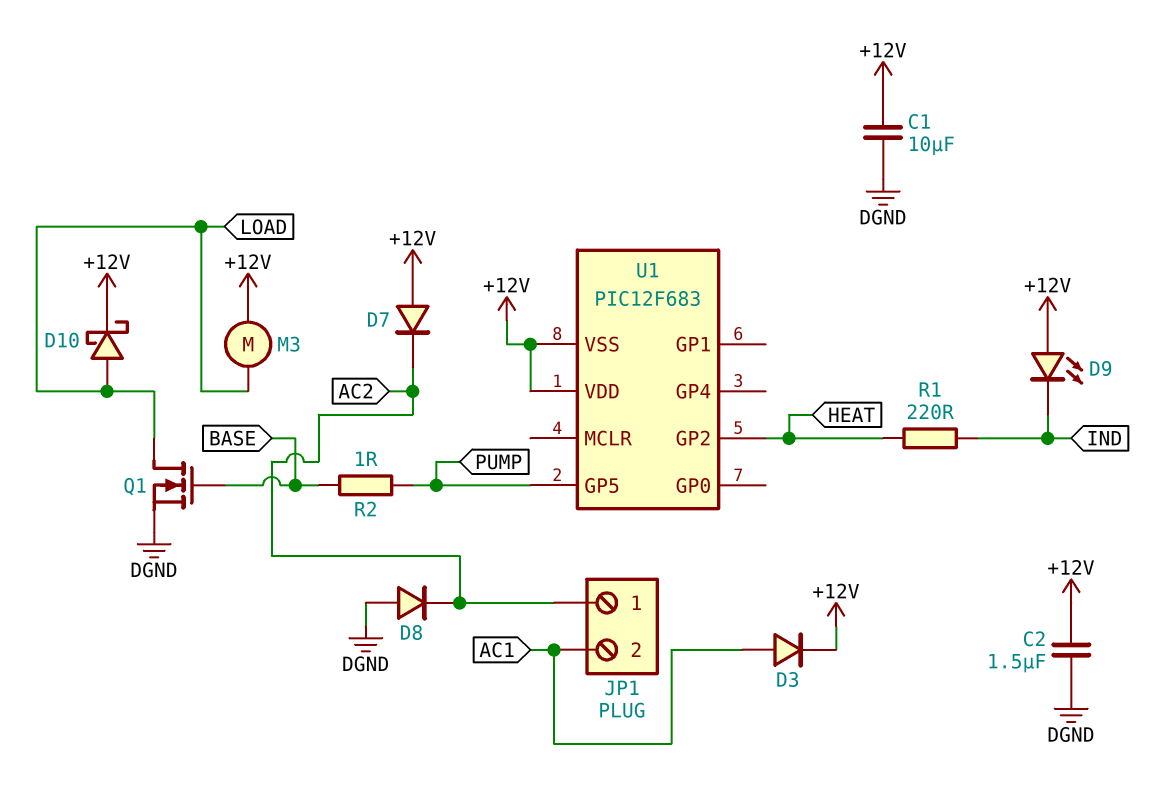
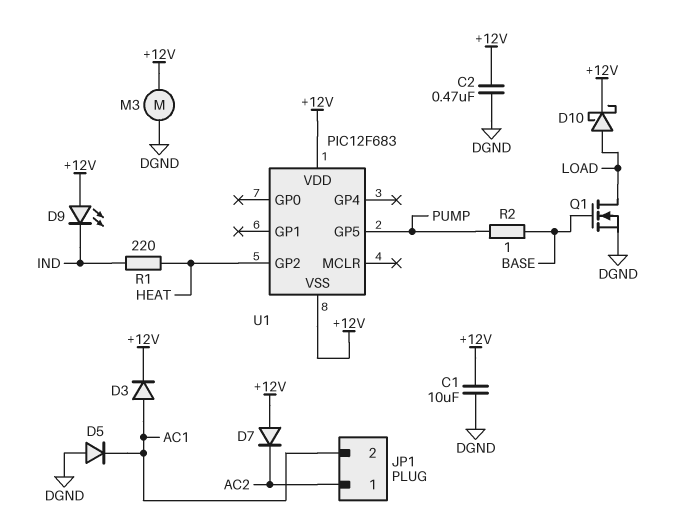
C2: 1.5uF (+12V, DGND) -> 470nF (+12V, DGND)
D5: none -> diode (A DGND, K AC1)
D8: diode (A DGND, K AC2) -> none
M3: motor (+12V, LOAD) -> motor (+12V, DGND)

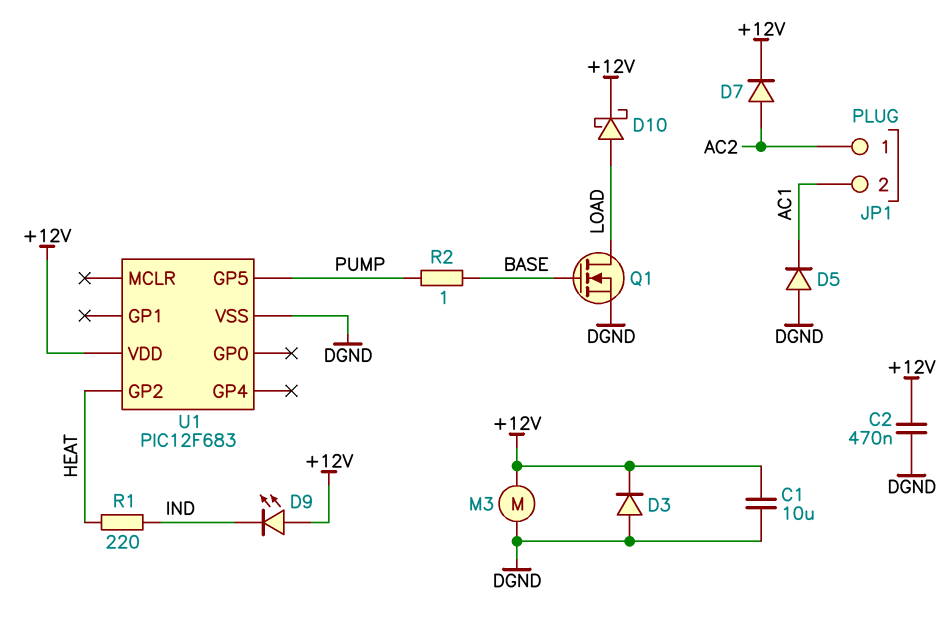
D3: diode (A AC1, K +12V) -> diode (A DGND, K +12V)
D7: diode (A +12V, K AC2) -> diode (A AC2, K +12V)
U1 pin VSS: +12V -> DGND

